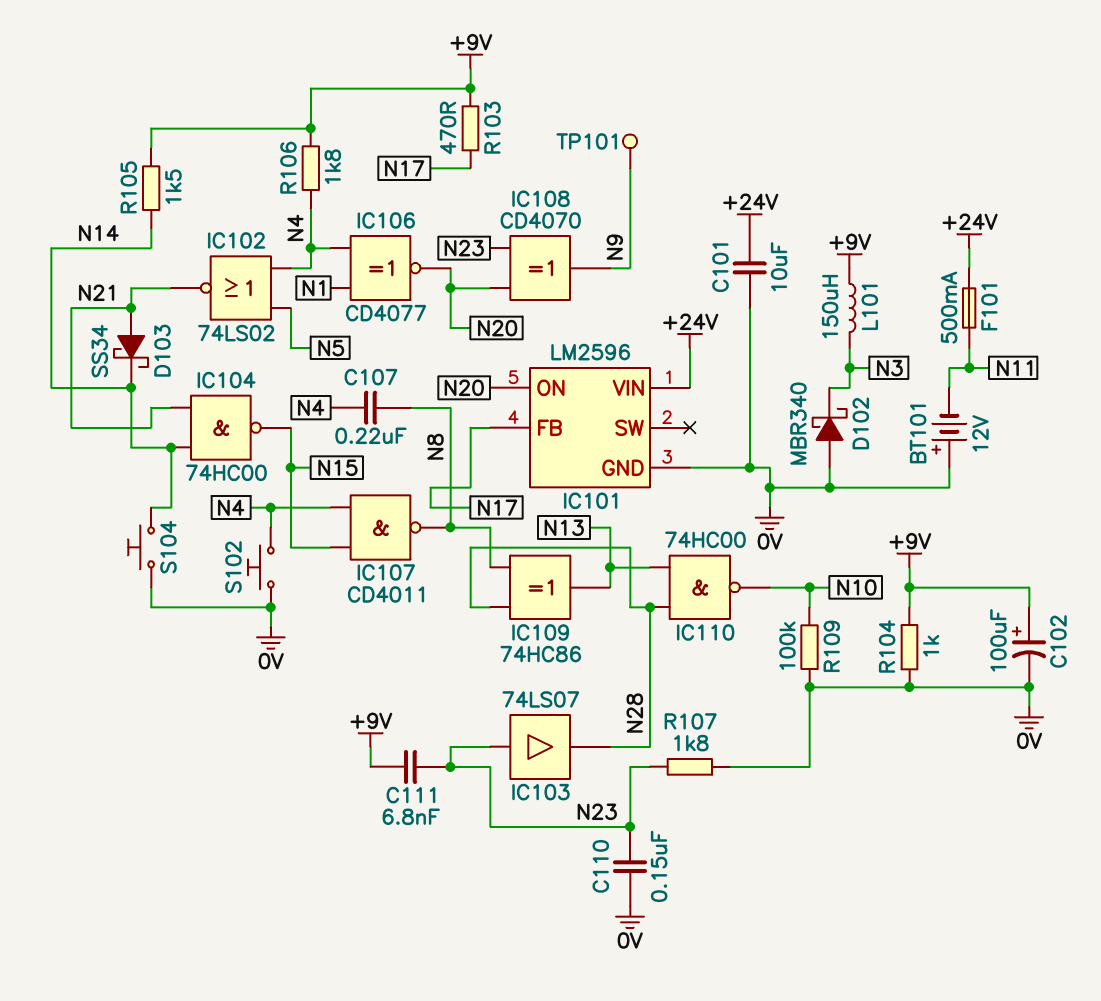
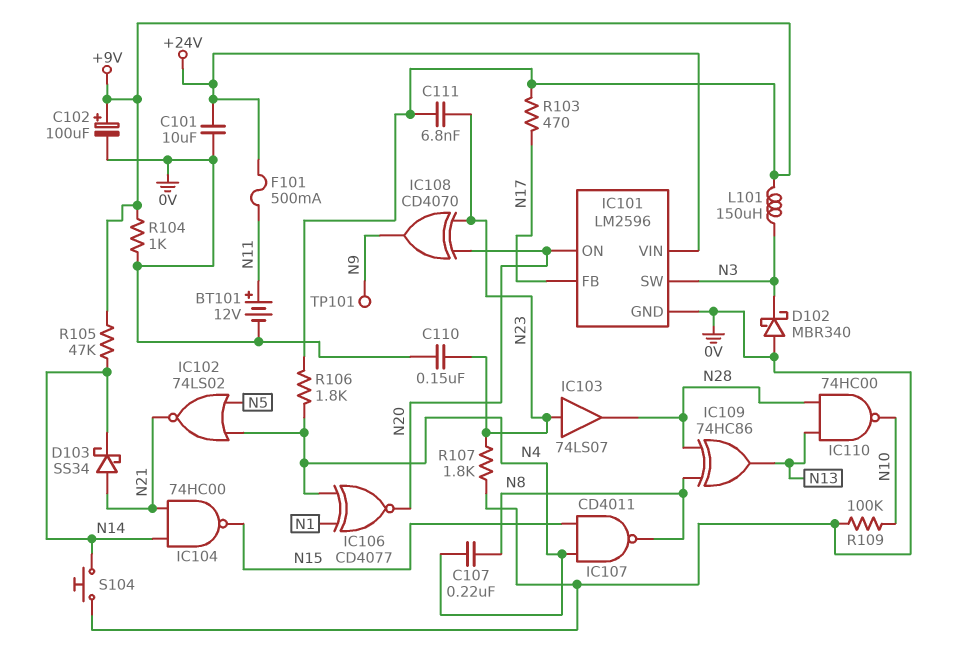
BT101: 12V (plus 0V, minus N11) -> 12V (plus N11, minus 0V)
IC101 pin SW: none -> N3
R105: 1.5k (+9V, N14) -> 47k (+9V, N14)
S102: button (0V, N4) -> none

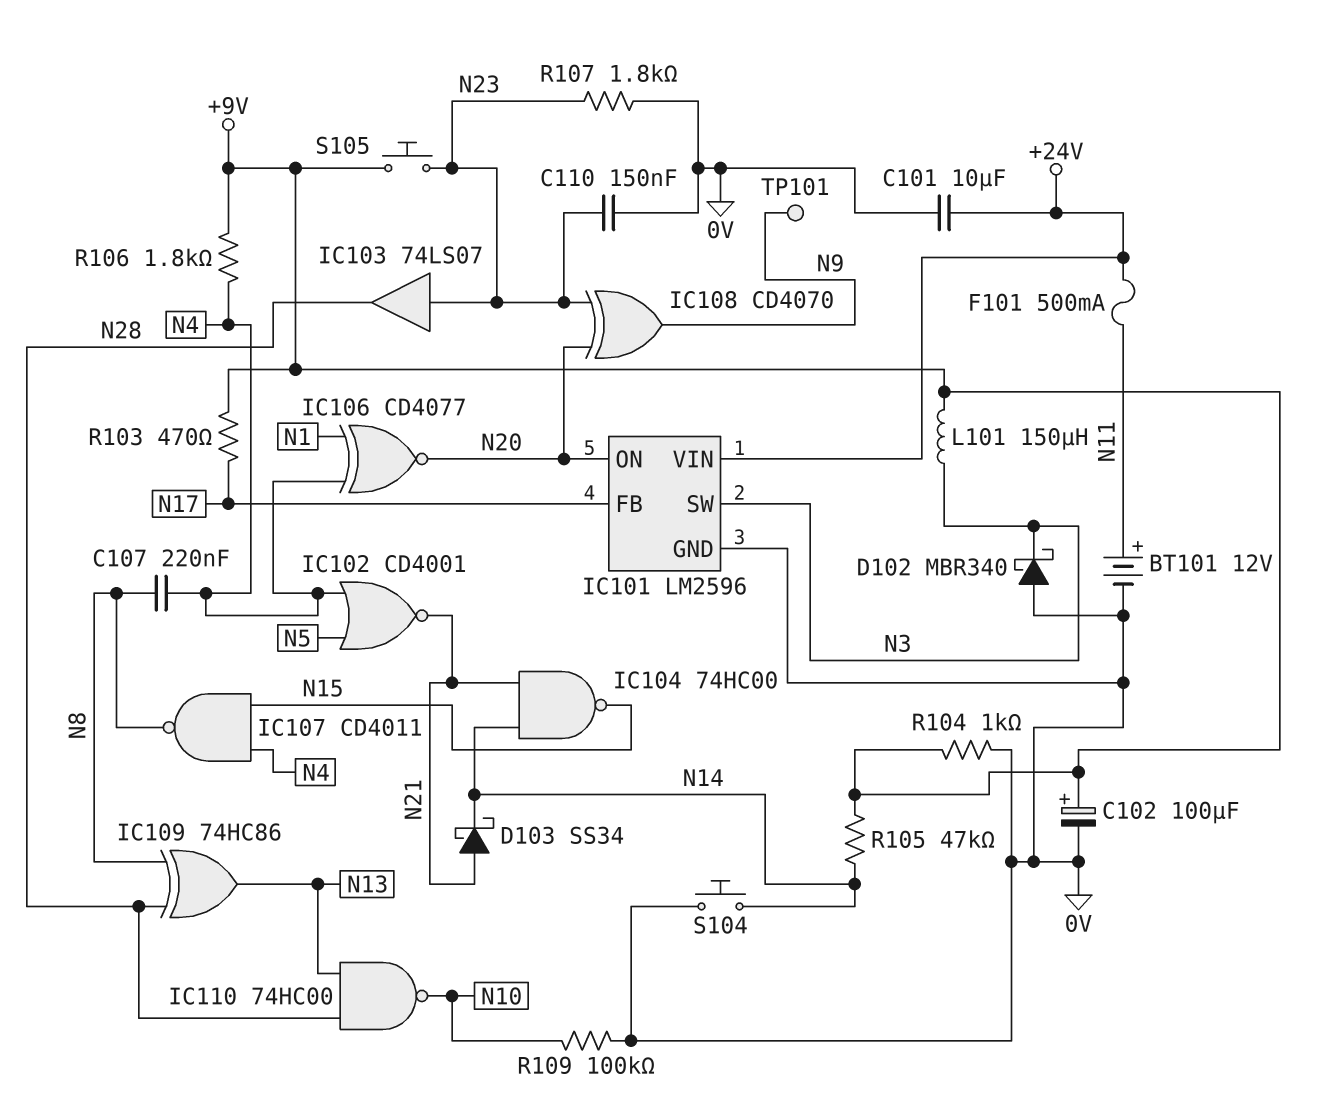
C111: 6.8nF (+9V, N23) -> none
IC102: NOR 74LS02 (in N4, in N5, out N21) -> NOR CD4001 (in N4, in N5, out N21)
S105: none -> button (+9V, N23)

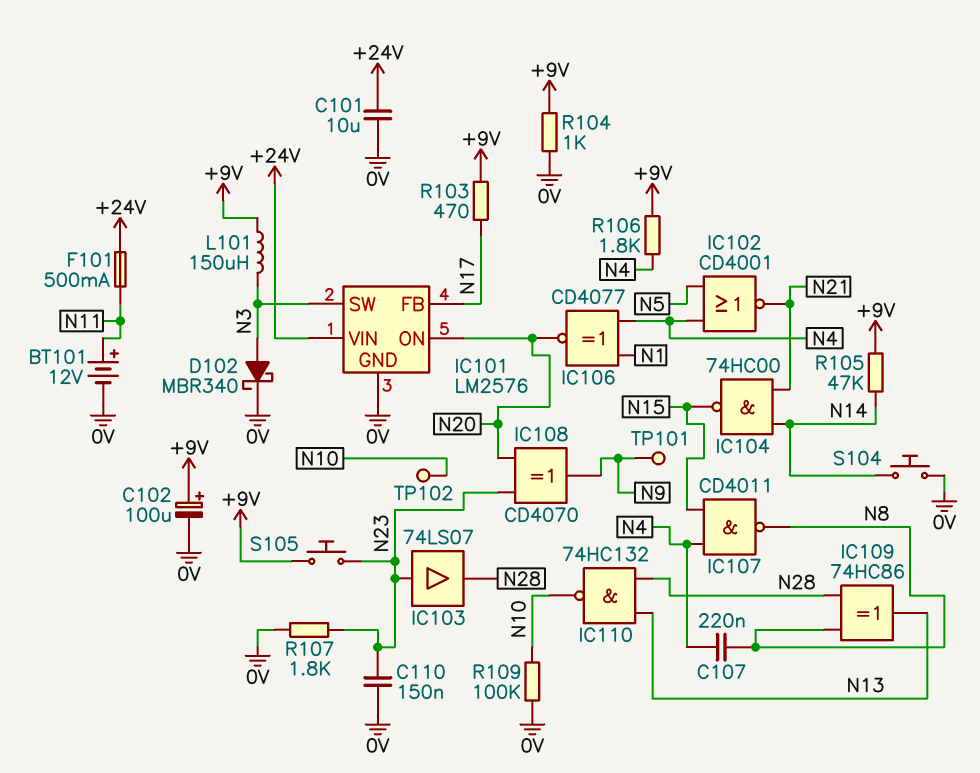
D102: schottky MBR340 (A 0V, K N3) -> schottky MBR340 (A N3, K 0V)
D103: schottky SS34 (A N21, K N14) -> none
IC101: LM2596 -> LM2576
IC110: NAND 74HC00 (in N13, in N28, out N10) -> NAND 74HC132 (in N13, in N28, out N10)
TP102: none -> test point (N10)

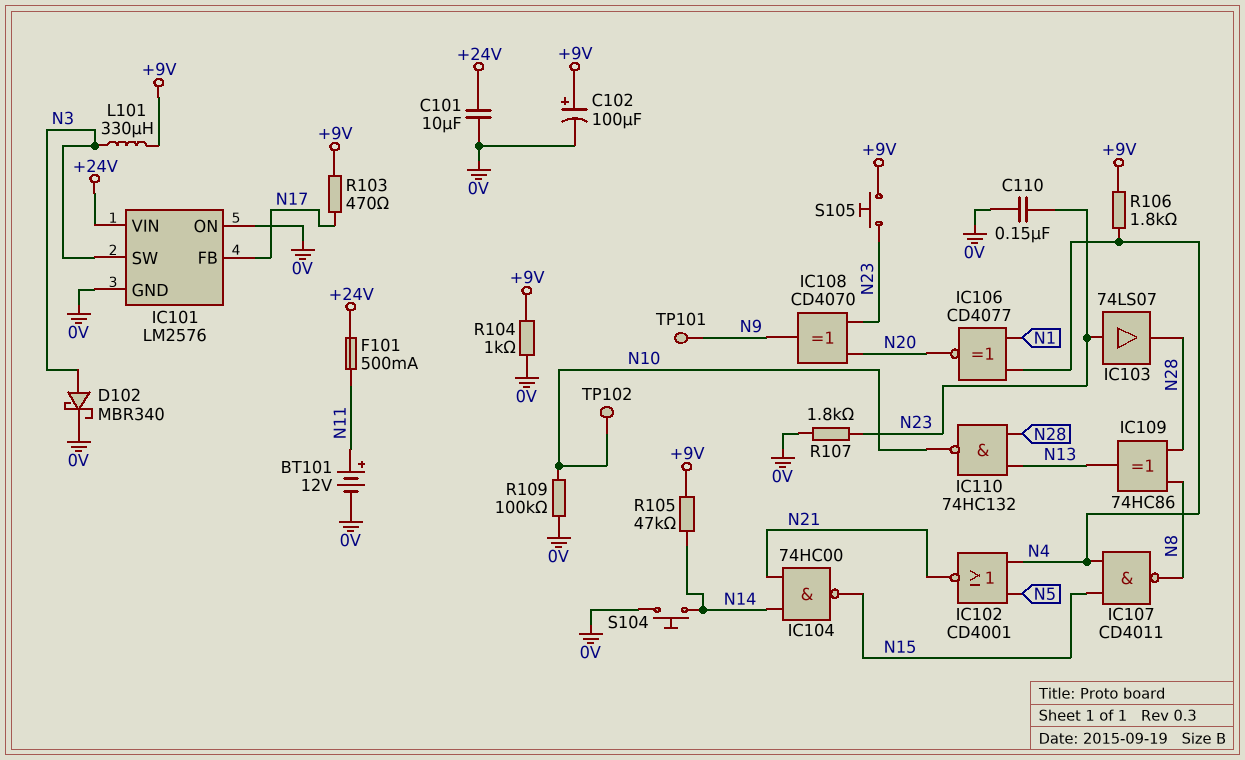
C107: 220nF (N4, N8) -> none
IC101 pin ON: N20 -> 0V
L101: 150uH (+9V, N3) -> 330uH (+9V, N3)

